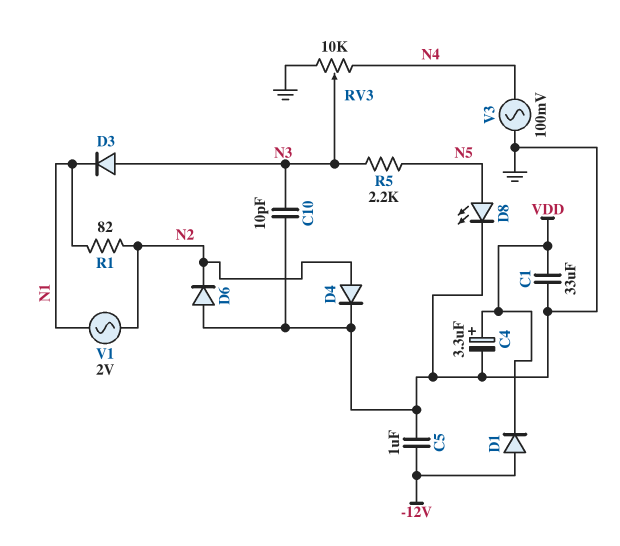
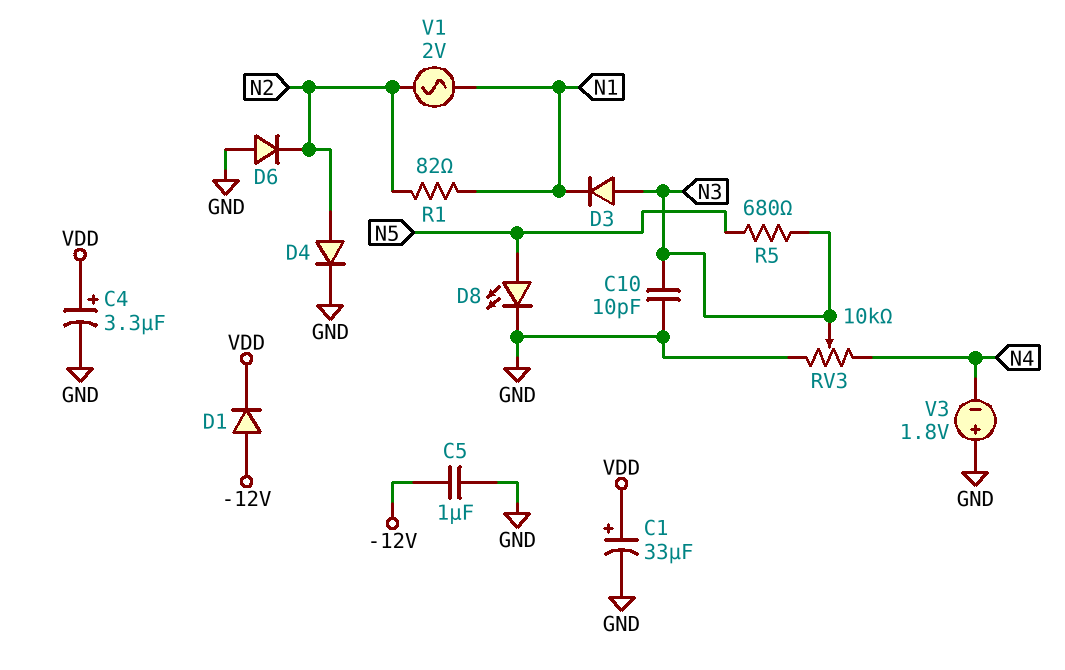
C1: 33uF (GND, VDD) -> 33uF (plus VDD, minus GND)
R5: 2.2k (N3, N5) -> 680 (N3, N5)
V3: AC 100mV (GND, N4) -> 1.8V (plus GND, minus N4)

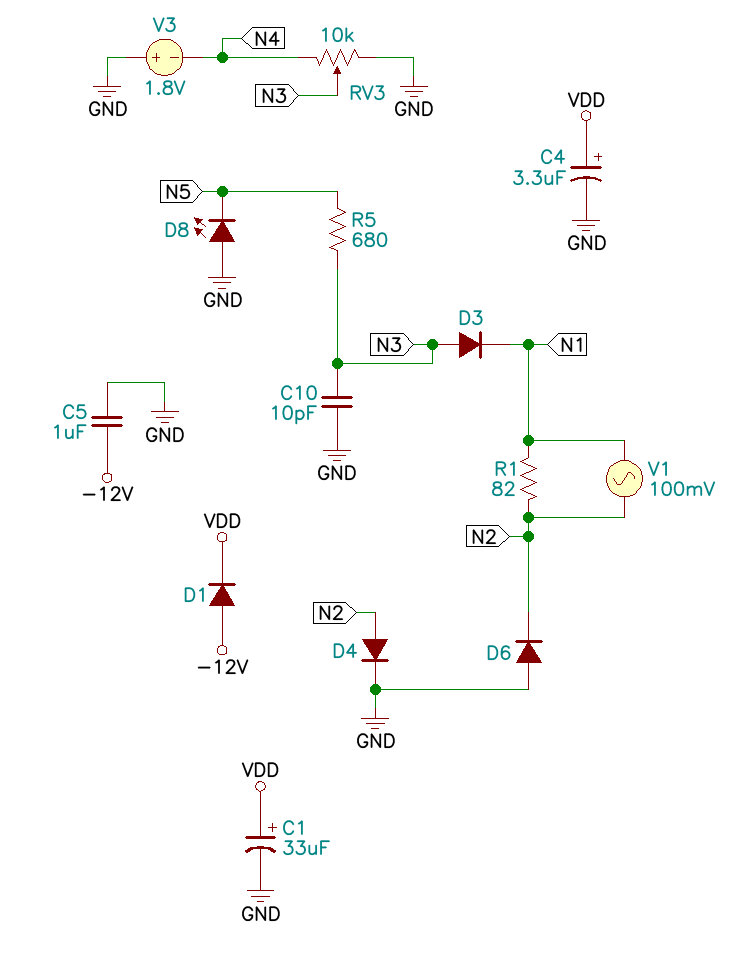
D8: LED (A N5, K GND) -> LED (A GND, K N5)
V1: AC 2V (N1, N2) -> AC 100mV (N1, N2)

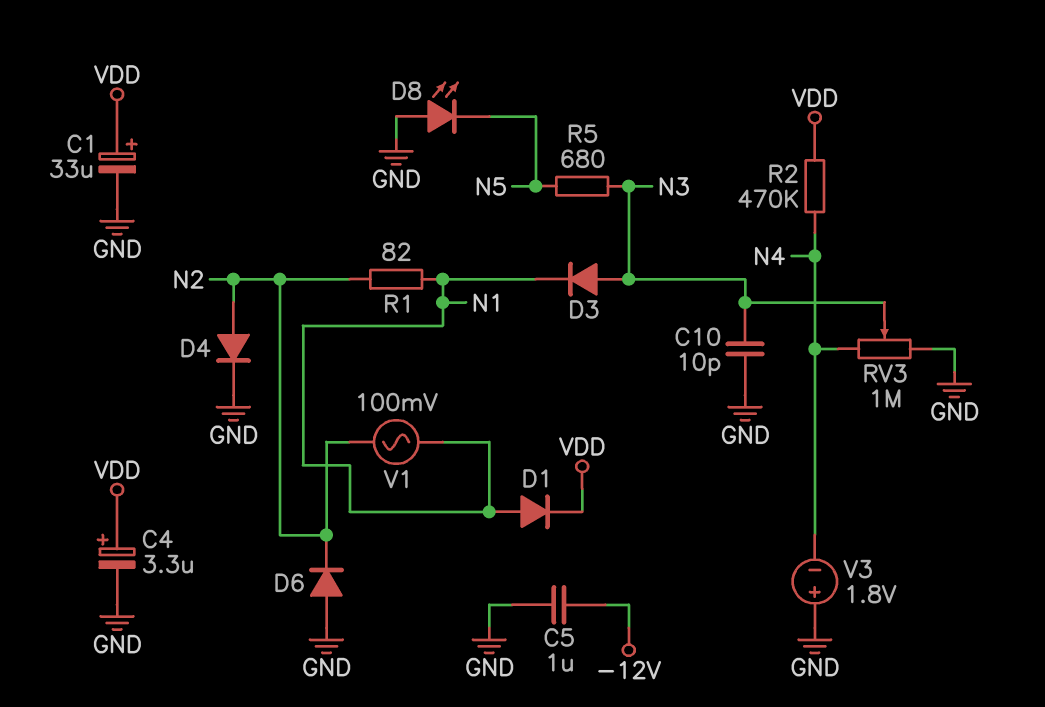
D1: diode (A -12V, K VDD) -> diode (A N1, K VDD)
R2: none -> 470k (N4, VDD)
RV3: 10k (GND, N4, wiper N3) -> 1M (GND, N4, wiper N3)

